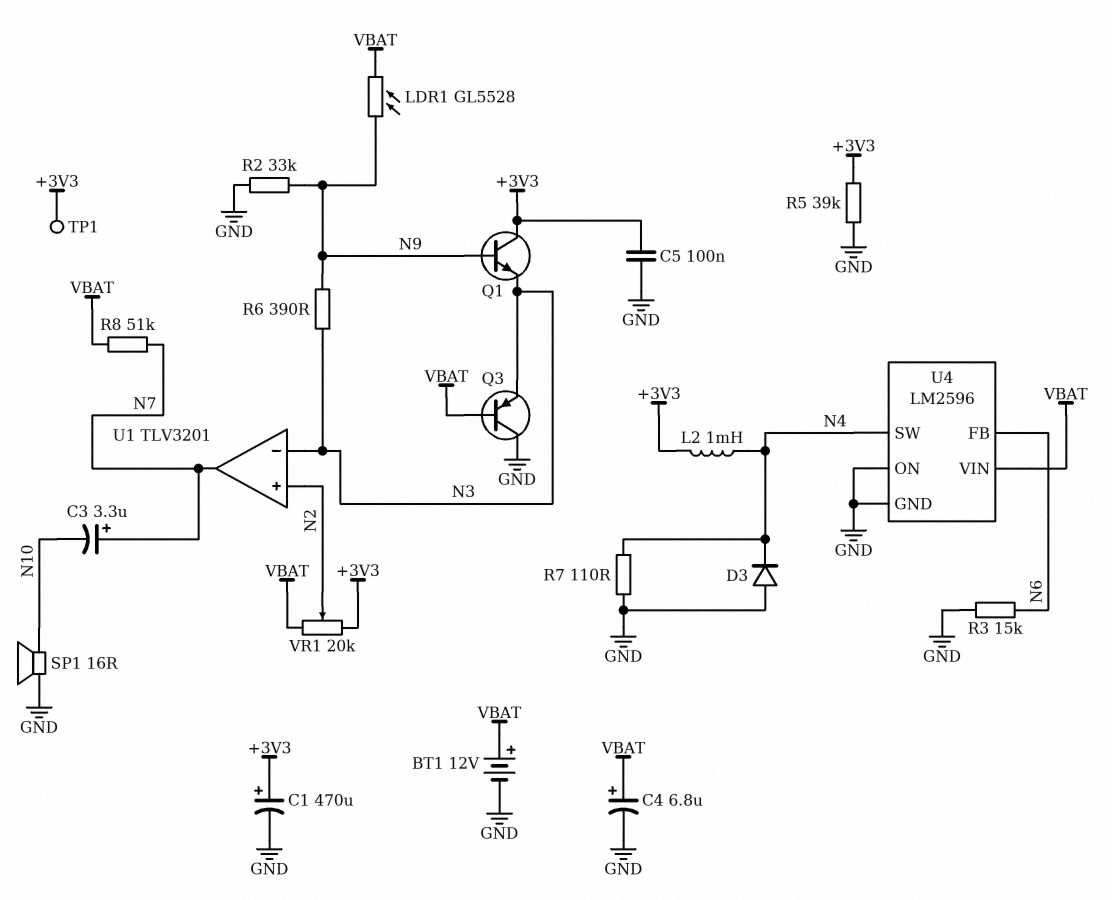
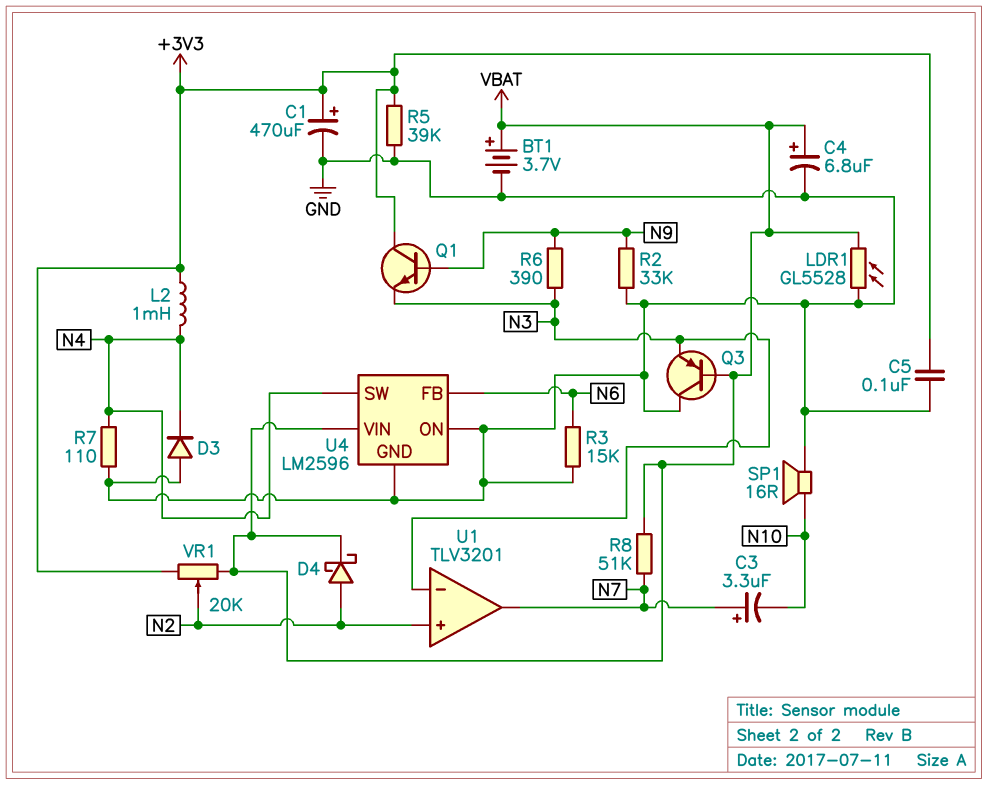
BT1: 12V (plus VBAT, minus GND) -> 3.7V (plus VBAT, minus GND)
D4: none -> schottky (A N2, K VBAT)
LDR1: GL5528 (N9, VBAT) -> GL5528 (GND, VBAT)
TP1: test point (+3V3) -> none

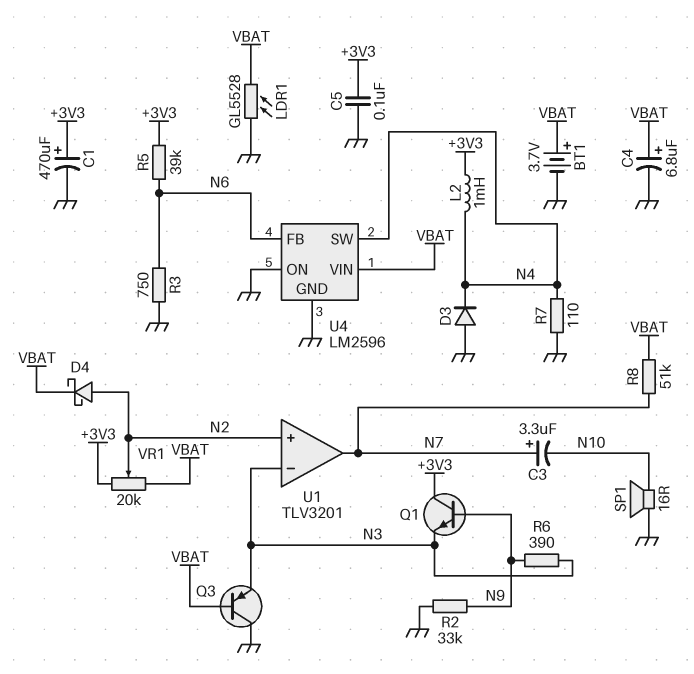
R3: 15k (GND, N6) -> 750 (GND, N6)
R5: 39k (+3V3, GND) -> 39k (+3V3, N6)

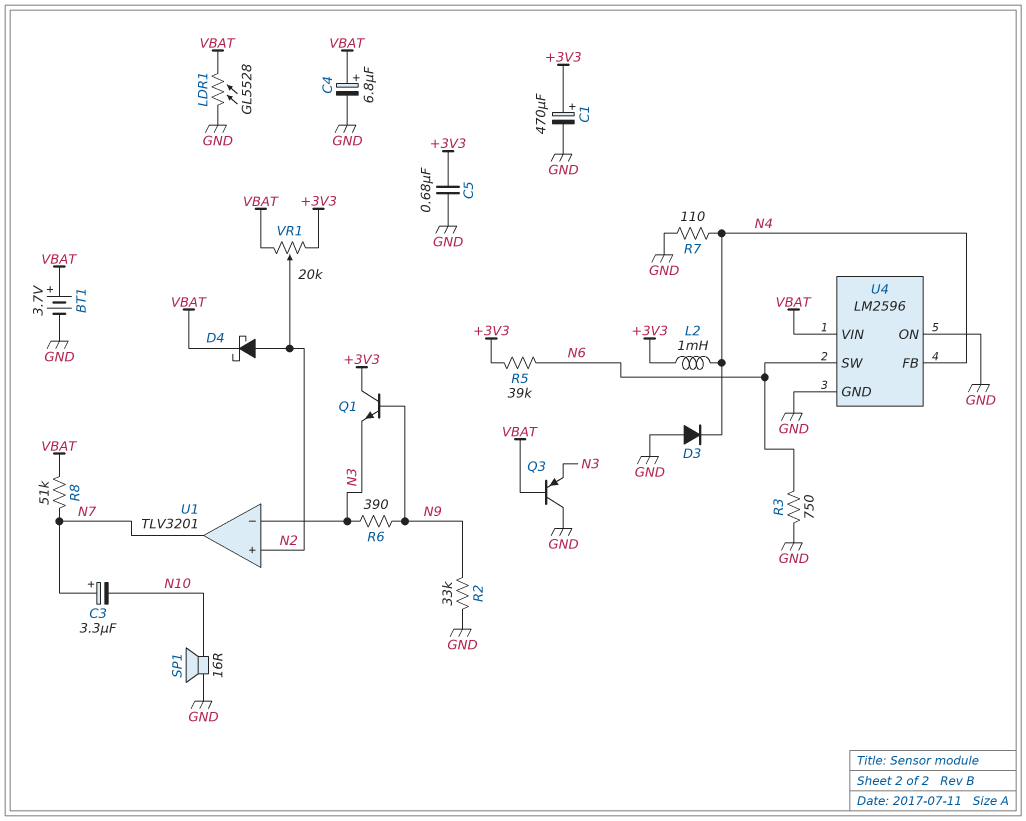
C5: 100nF (+3V3, GND) -> 680nF (+3V3, GND)
U4 pin FB: N6 -> N4
U4 pin SW: N4 -> N6

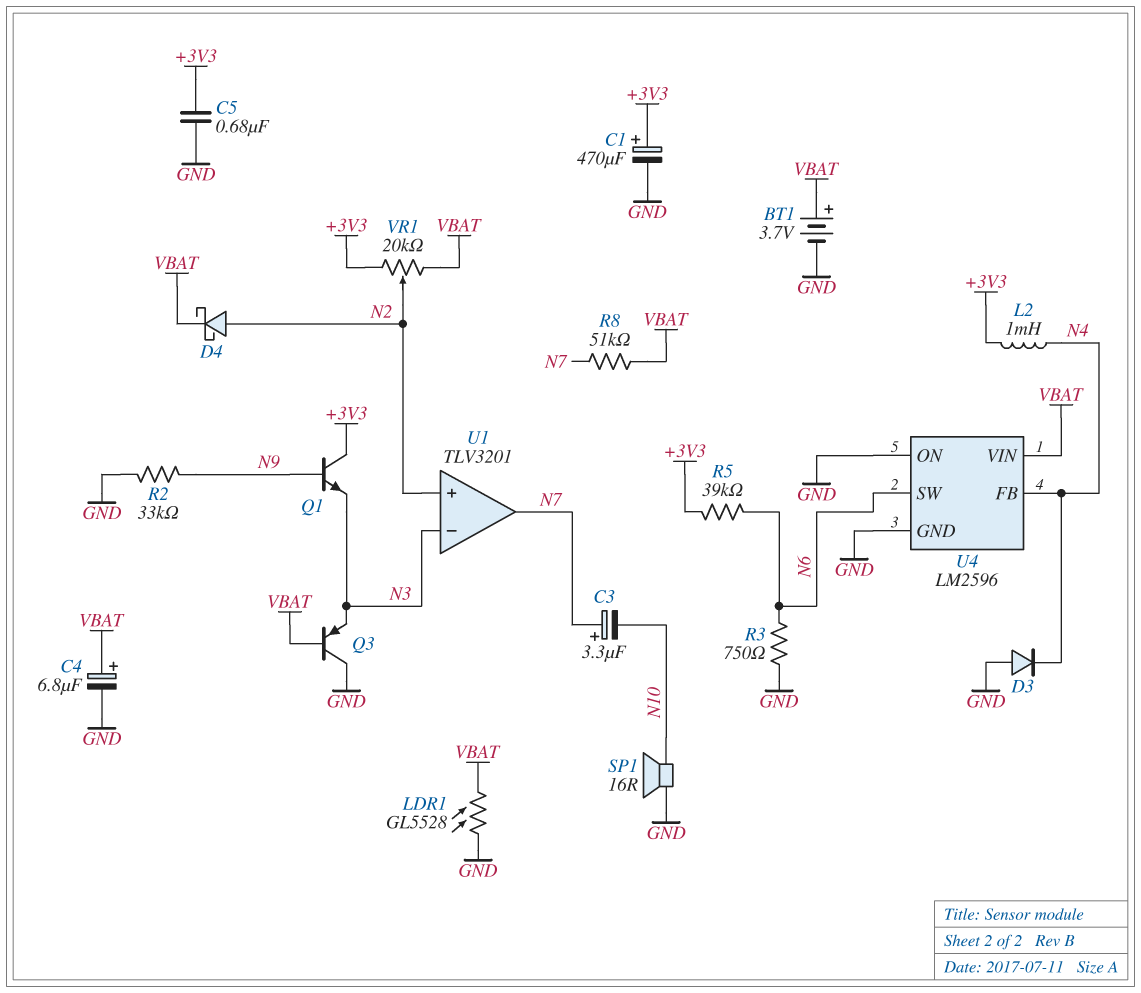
R6: 390 (N3, N9) -> none
R7: 110 (GND, N4) -> none

